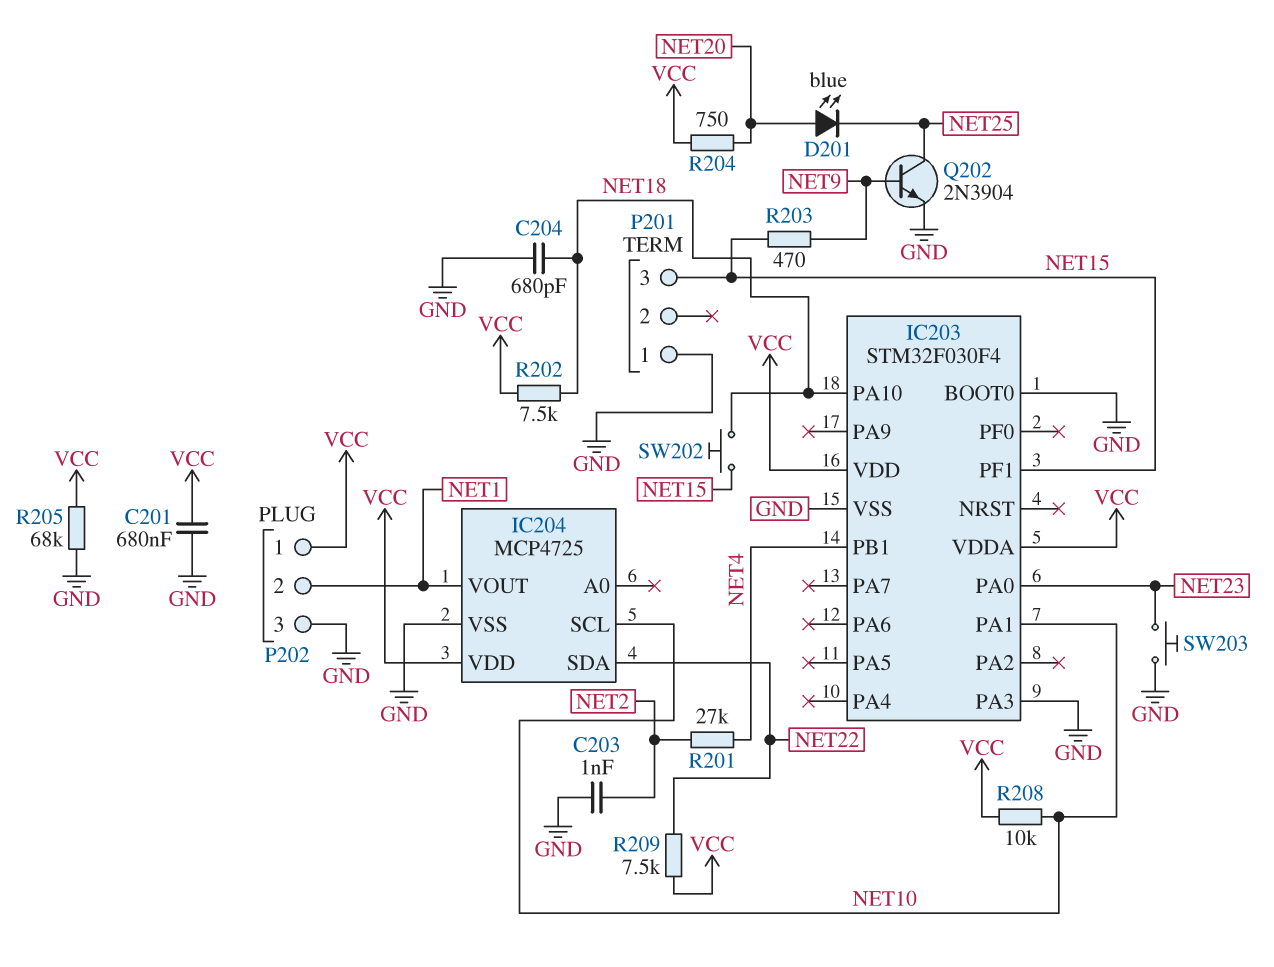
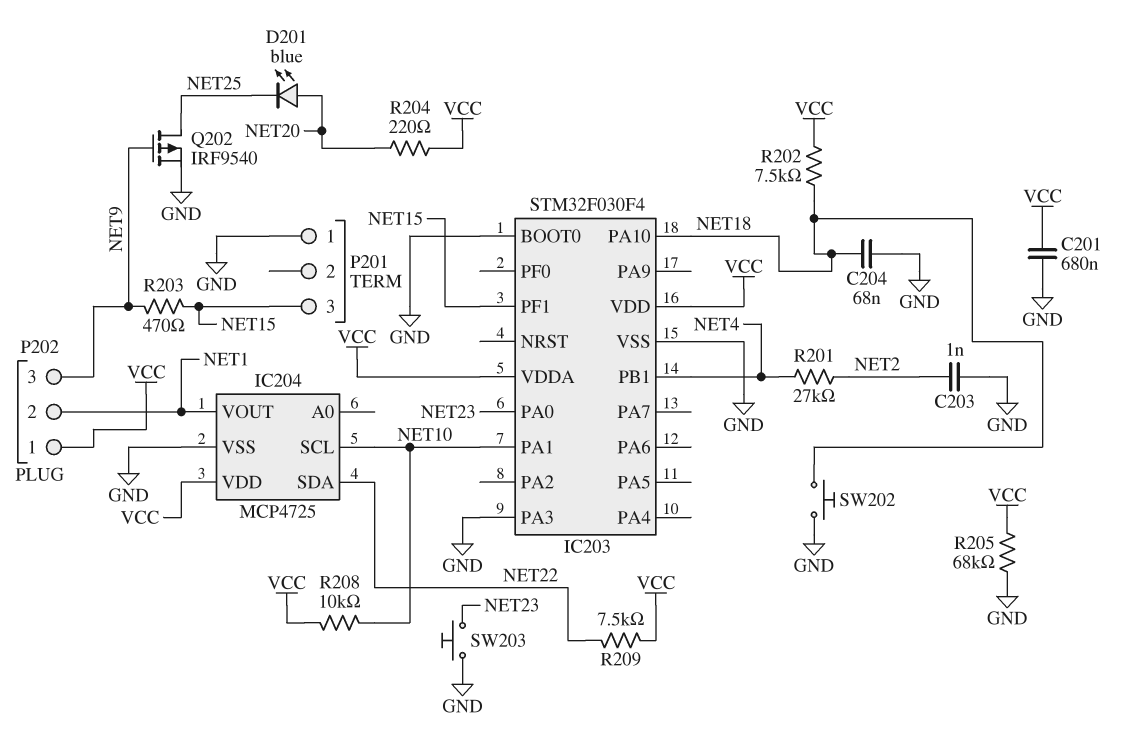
C204: 680pF (GND, NET18) -> 68nF (GND, NET18)
P202 pin 3: GND -> NET9
Q202: NPN 2N3904 (B NET9, C NET25, E GND) -> PMOS IRF9540 (G NET9, D NET25, S GND)
R204: 750 (NET20, VCC) -> 220 (NET20, VCC)
SW202: button (NET15, NET18) -> button (GND, NET18)

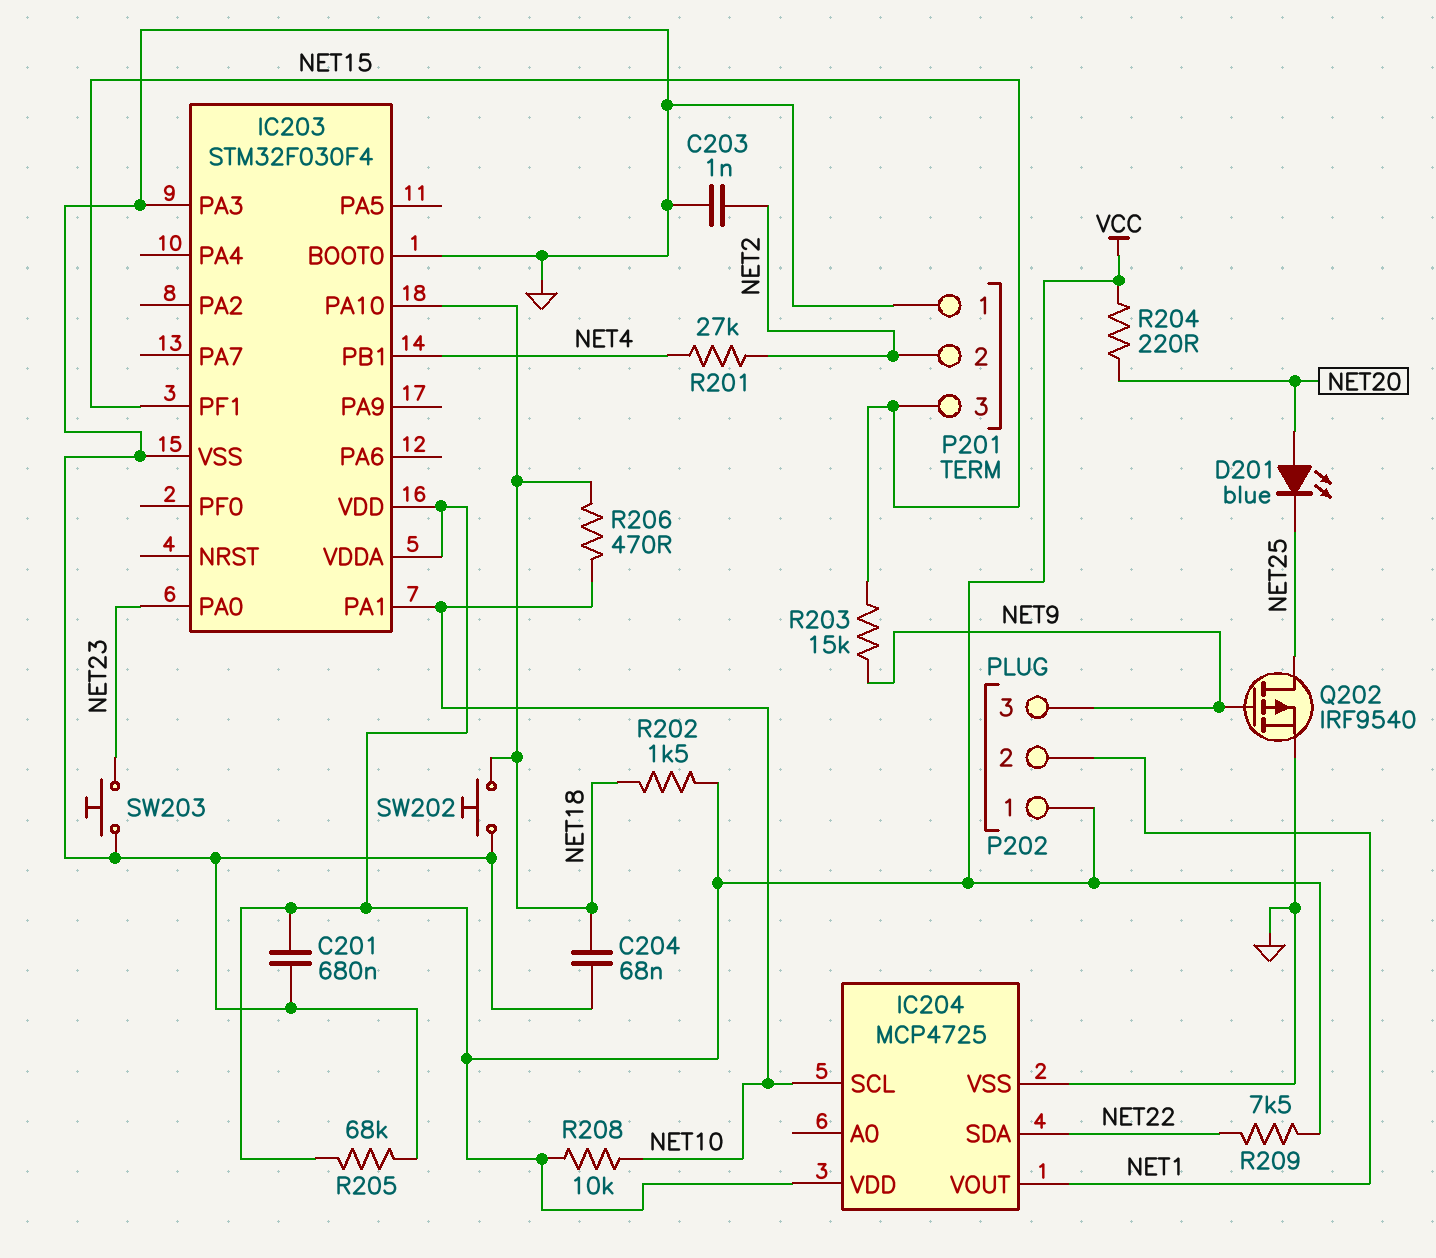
P201 pin 2: none -> NET2
R202: 7.5k (NET18, VCC) -> 1.5k (NET18, VCC)
R203: 470 (NET9, NET15) -> 15k (NET9, NET15)
R206: none -> 470 (NET10, NET18)

